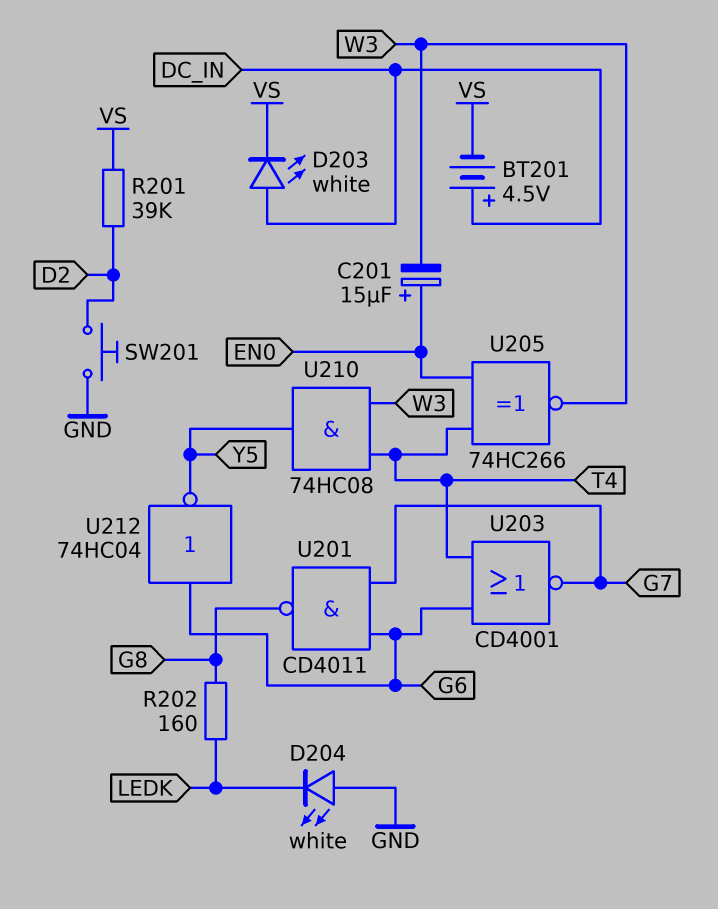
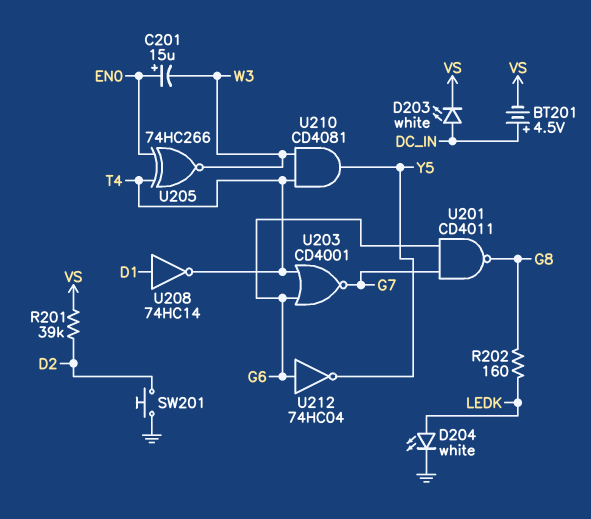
D204: LED white (A GND, K LEDK) -> LED white (A LEDK, K GND)
U208: none -> NOT 74HC14 (in D1, out T4)
U210: AND 74HC08 (in T4, in W3, out Y5) -> AND CD4081 (in T4, in W3, out Y5)

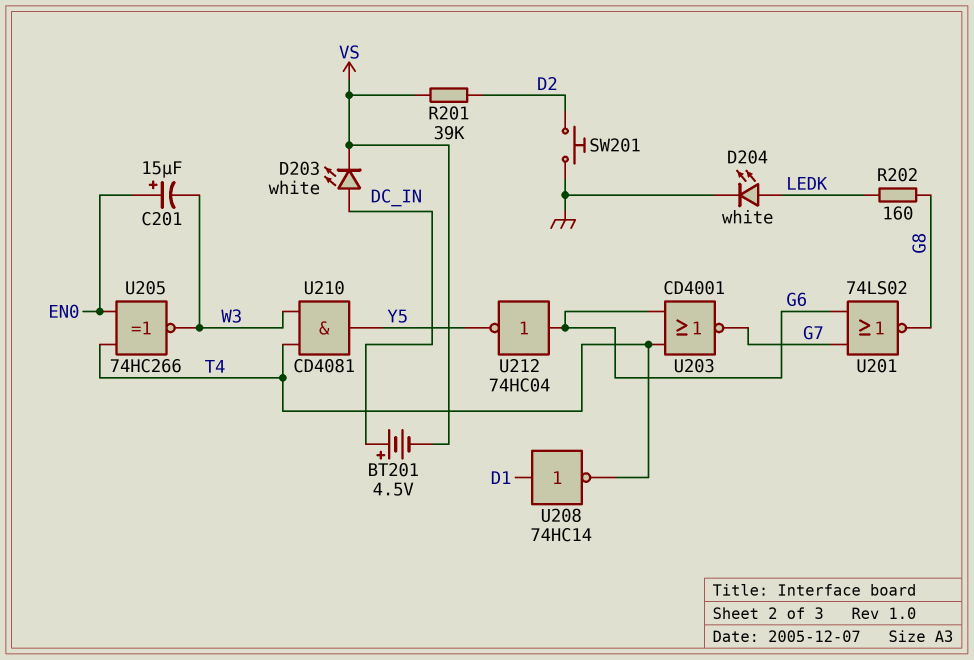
U201: NAND CD4011 (in G6, in G7, out G8) -> NOR 74LS02 (in G6, in G7, out G8)

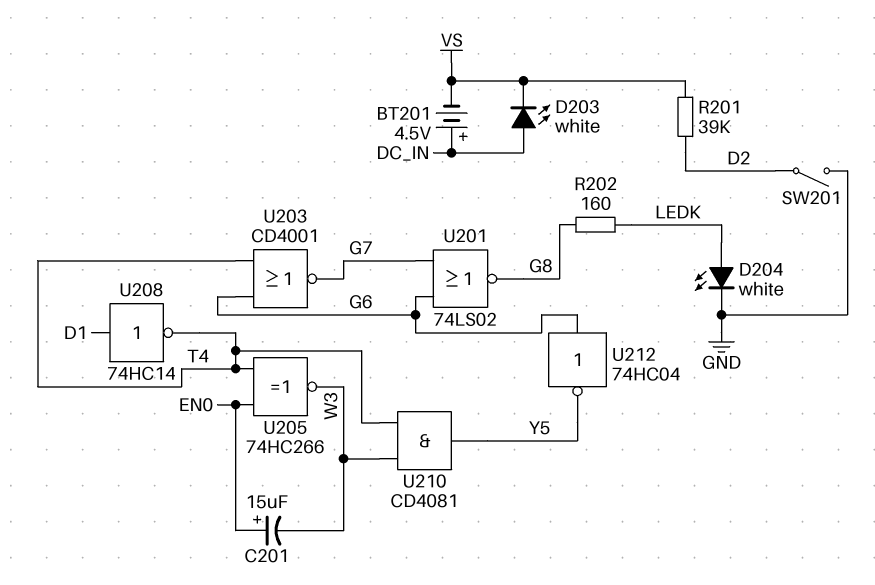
SW201: button (D2, GND) -> switch (D2, GND)

